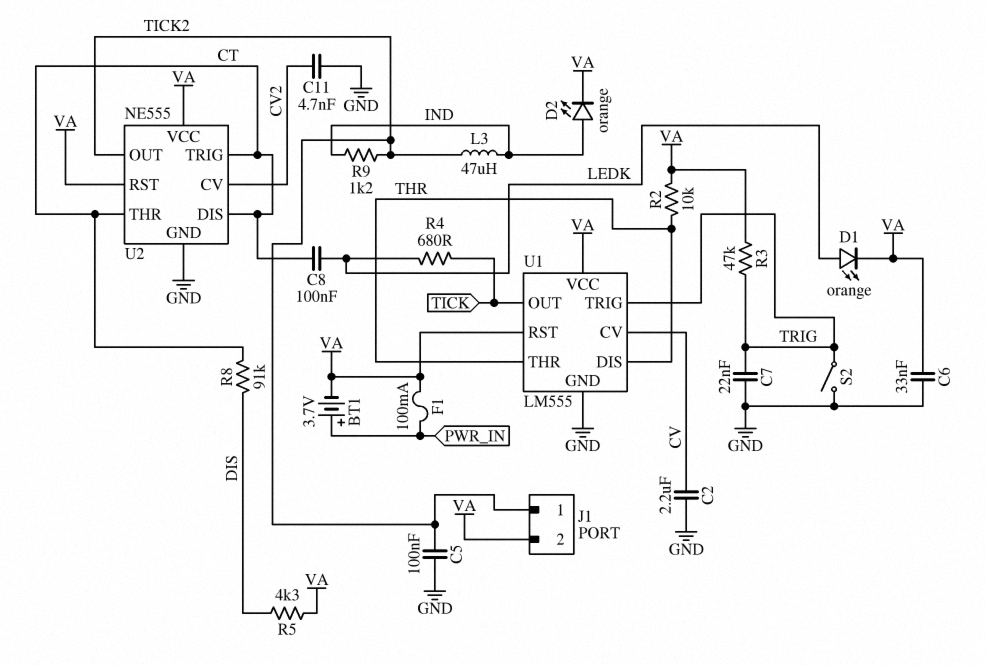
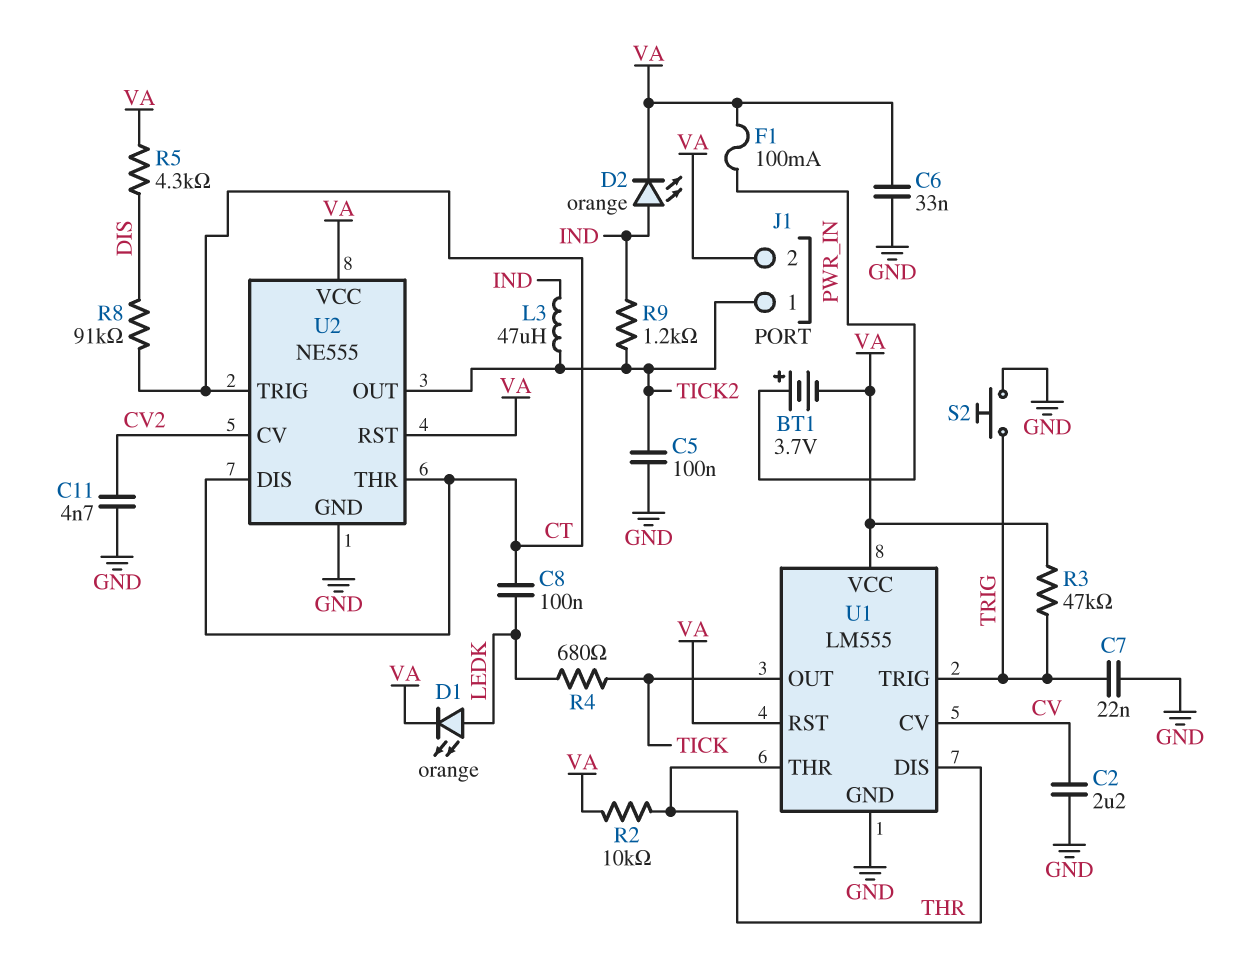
S2: switch (GND, TRIG) -> button (GND, TRIG)

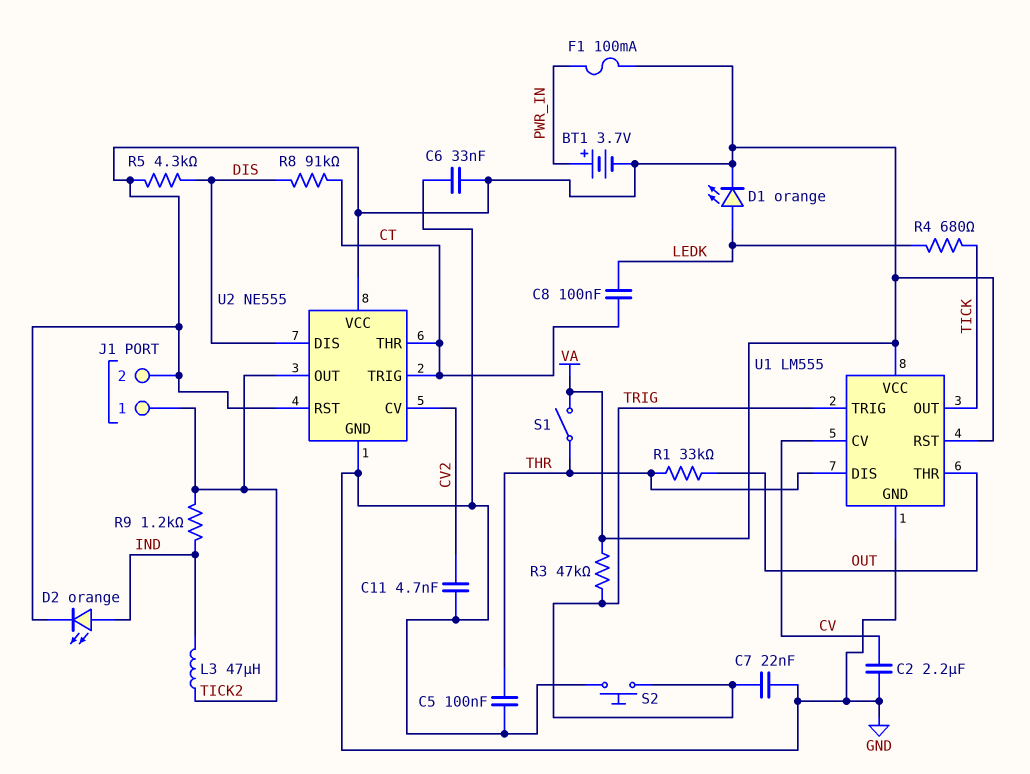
C5: 100nF (GND, TICK2) -> 100nF (GND, THR)
R1: none -> 33k (OUT, THR)
R2: 10k (THR, VA) -> none
S1: none -> switch (THR, VA)
U1 pin THR: THR -> OUT
U2 pin DIS: CT -> DIS

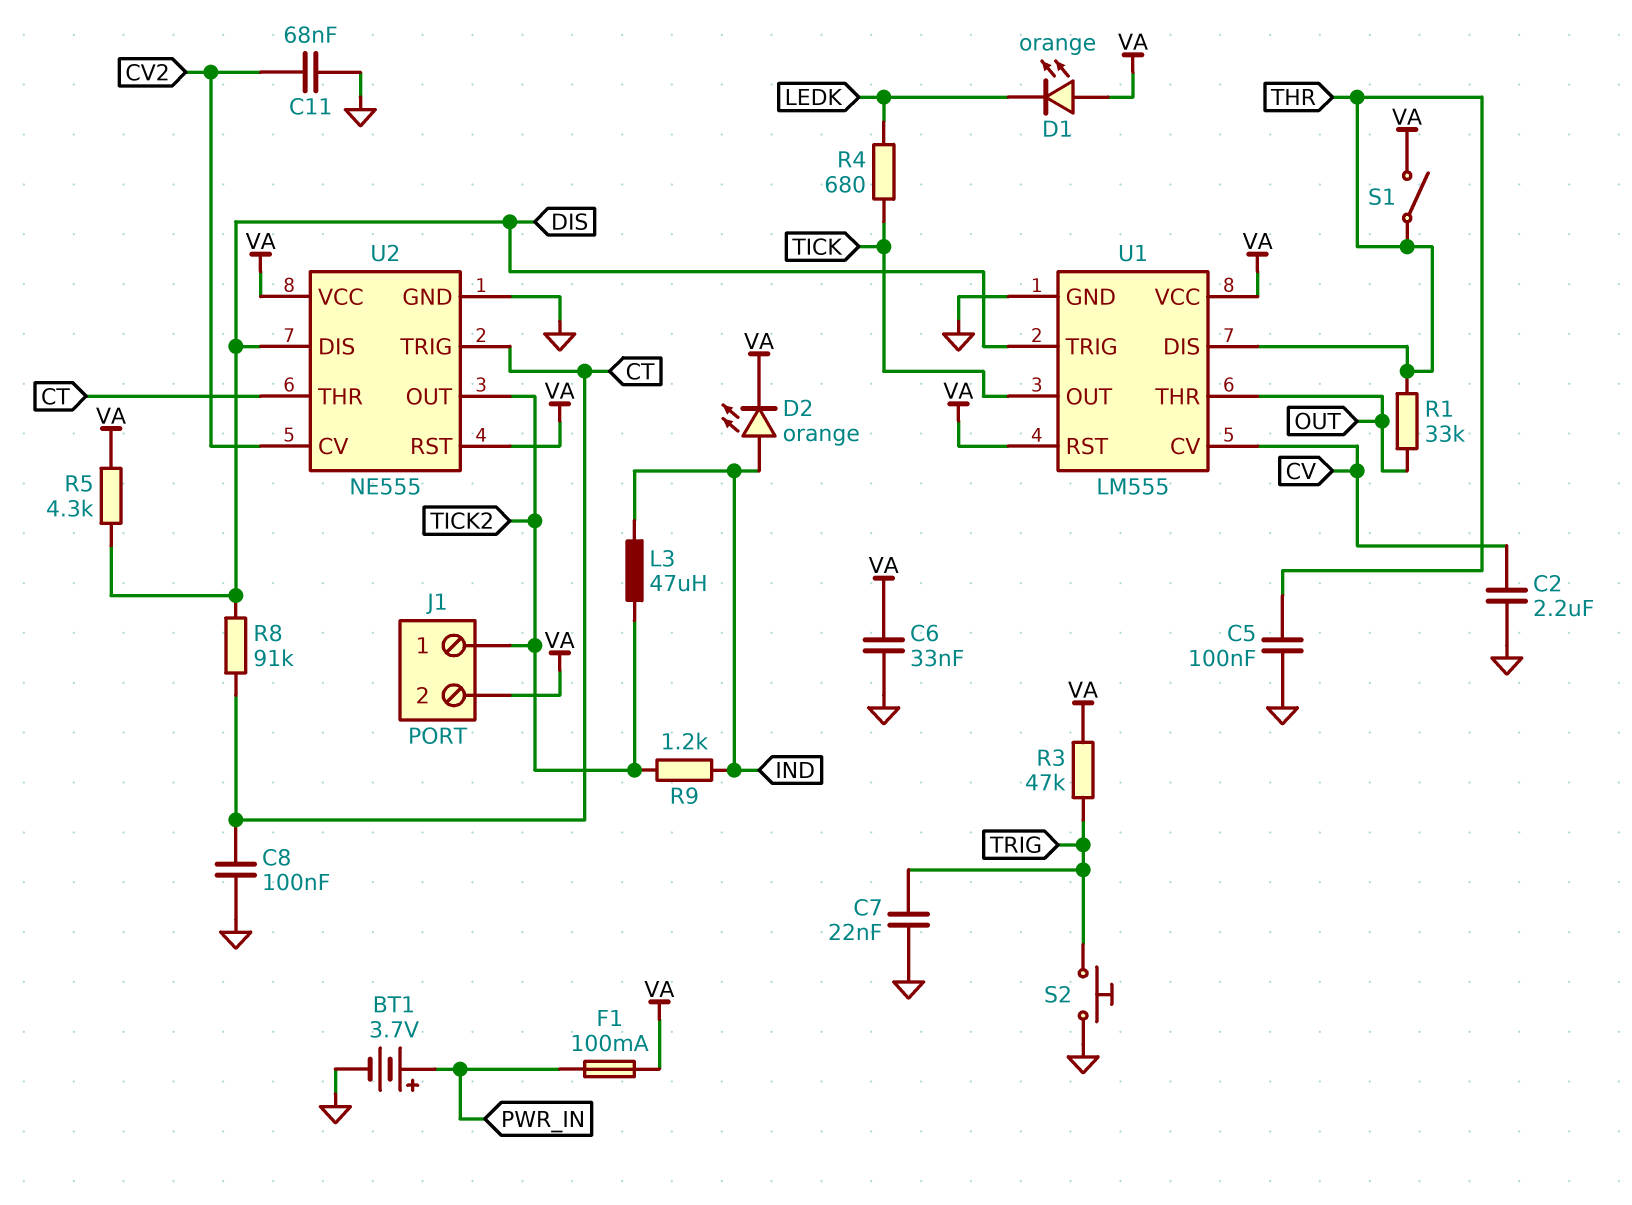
BT1: 3.7V (plus PWR_IN, minus VA) -> 3.7V (plus PWR_IN, minus GND)
C8: 100nF (CT, LEDK) -> 100nF (CT, GND)
C11: 4.7nF (CV2, GND) -> 68nF (CV2, GND)
D1: LED orange (A LEDK, K VA) -> LED orange (A VA, K LEDK)
U1 pin TRIG: TRIG -> DIS

